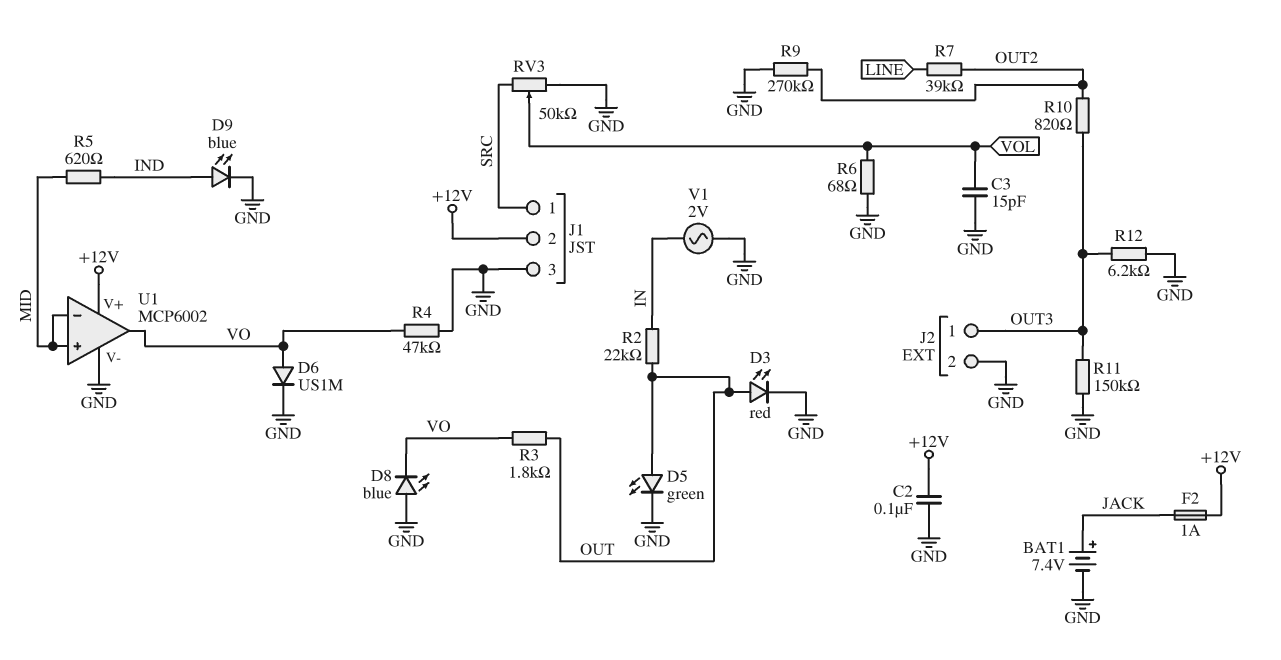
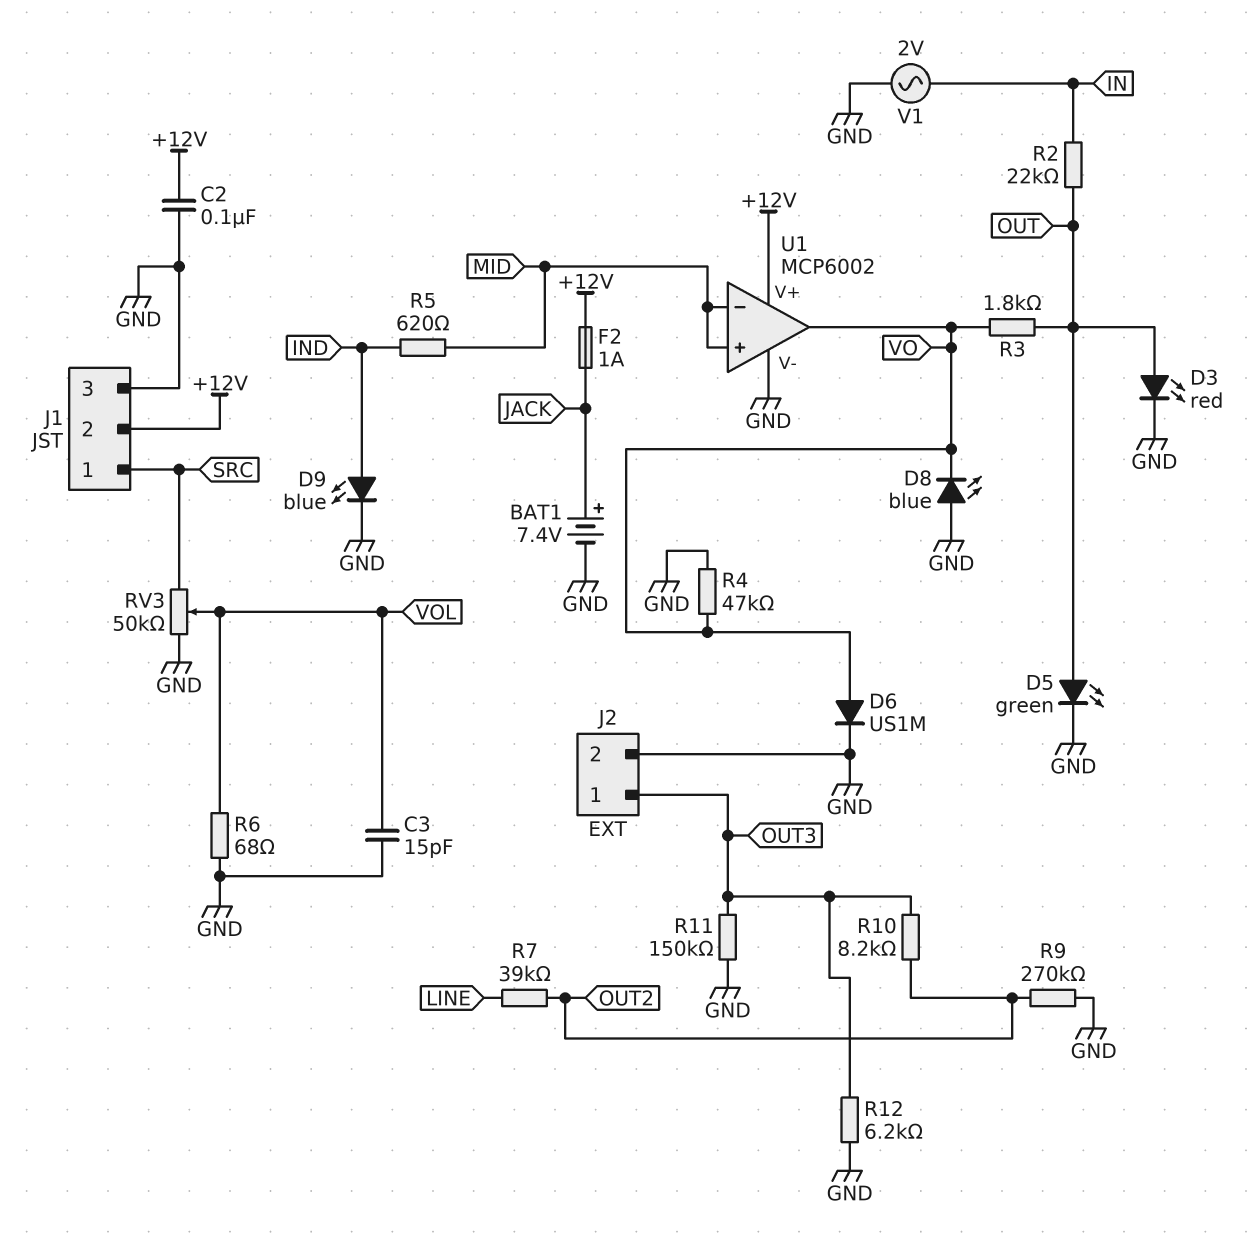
R10: 820 (OUT2, OUT3) -> 8.2k (OUT2, OUT3)

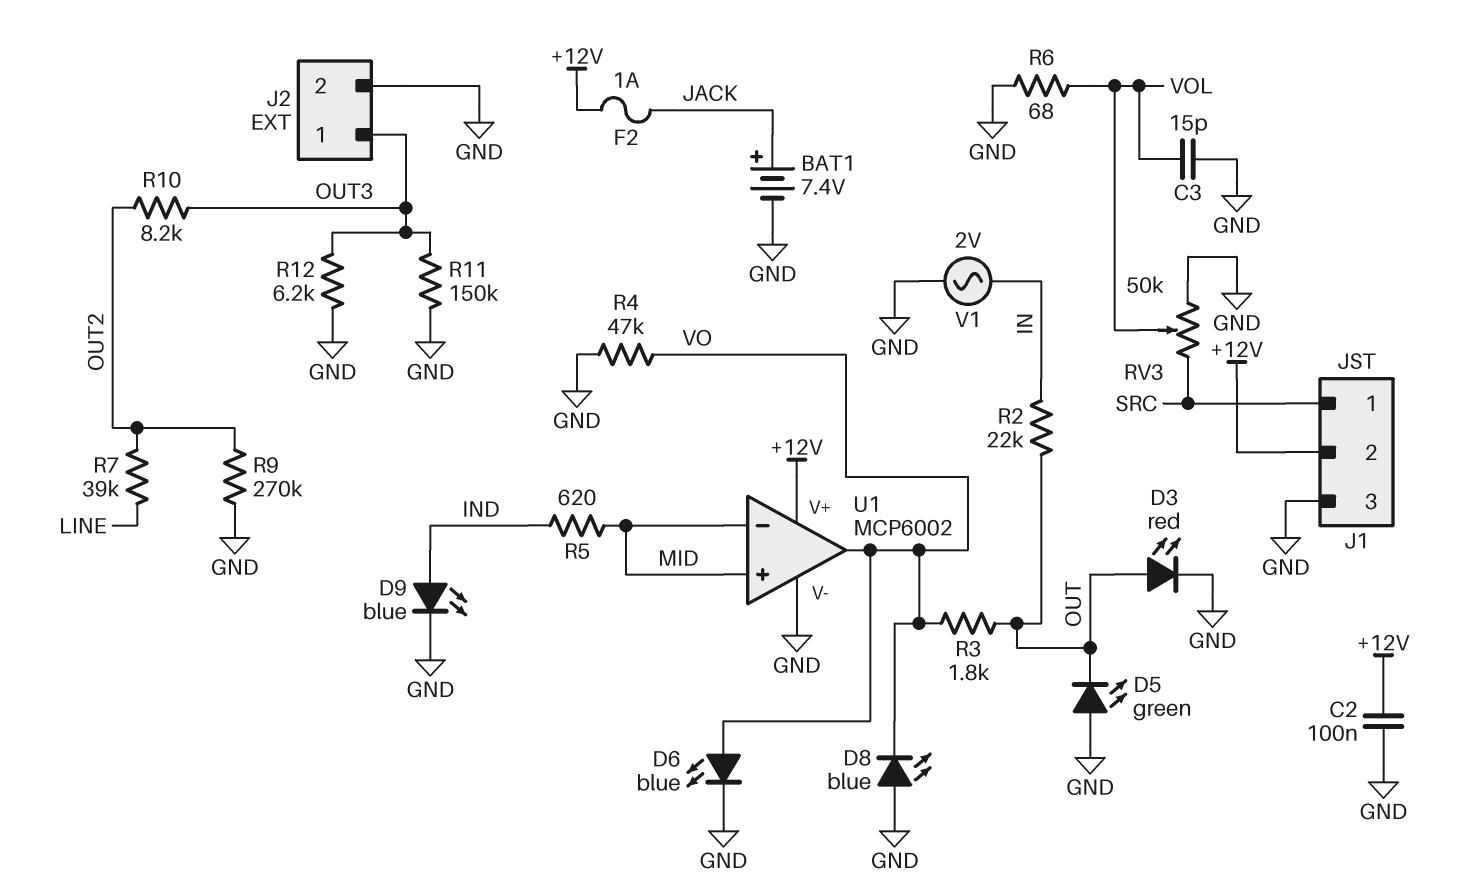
D5: LED green (A OUT, K GND) -> LED green (A GND, K OUT)
D6: diode US1M (A VO, K GND) -> LED blue (A VO, K GND)

